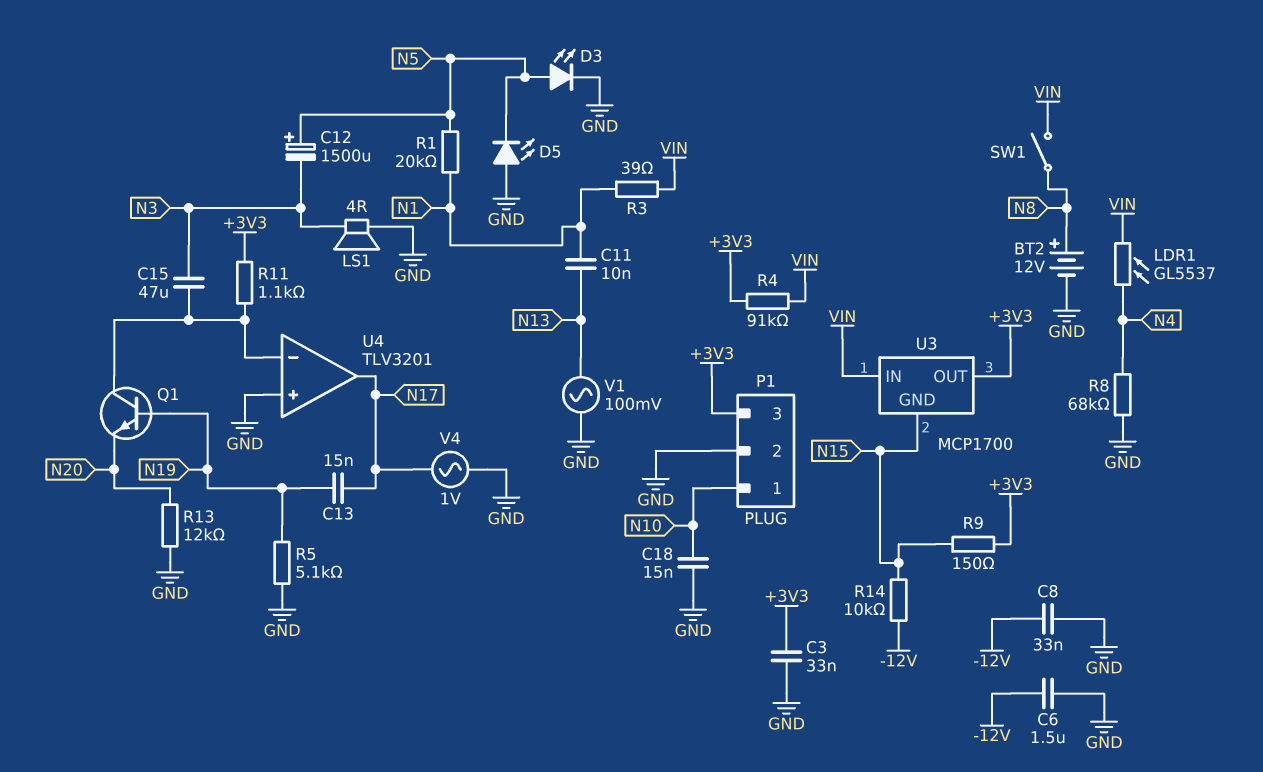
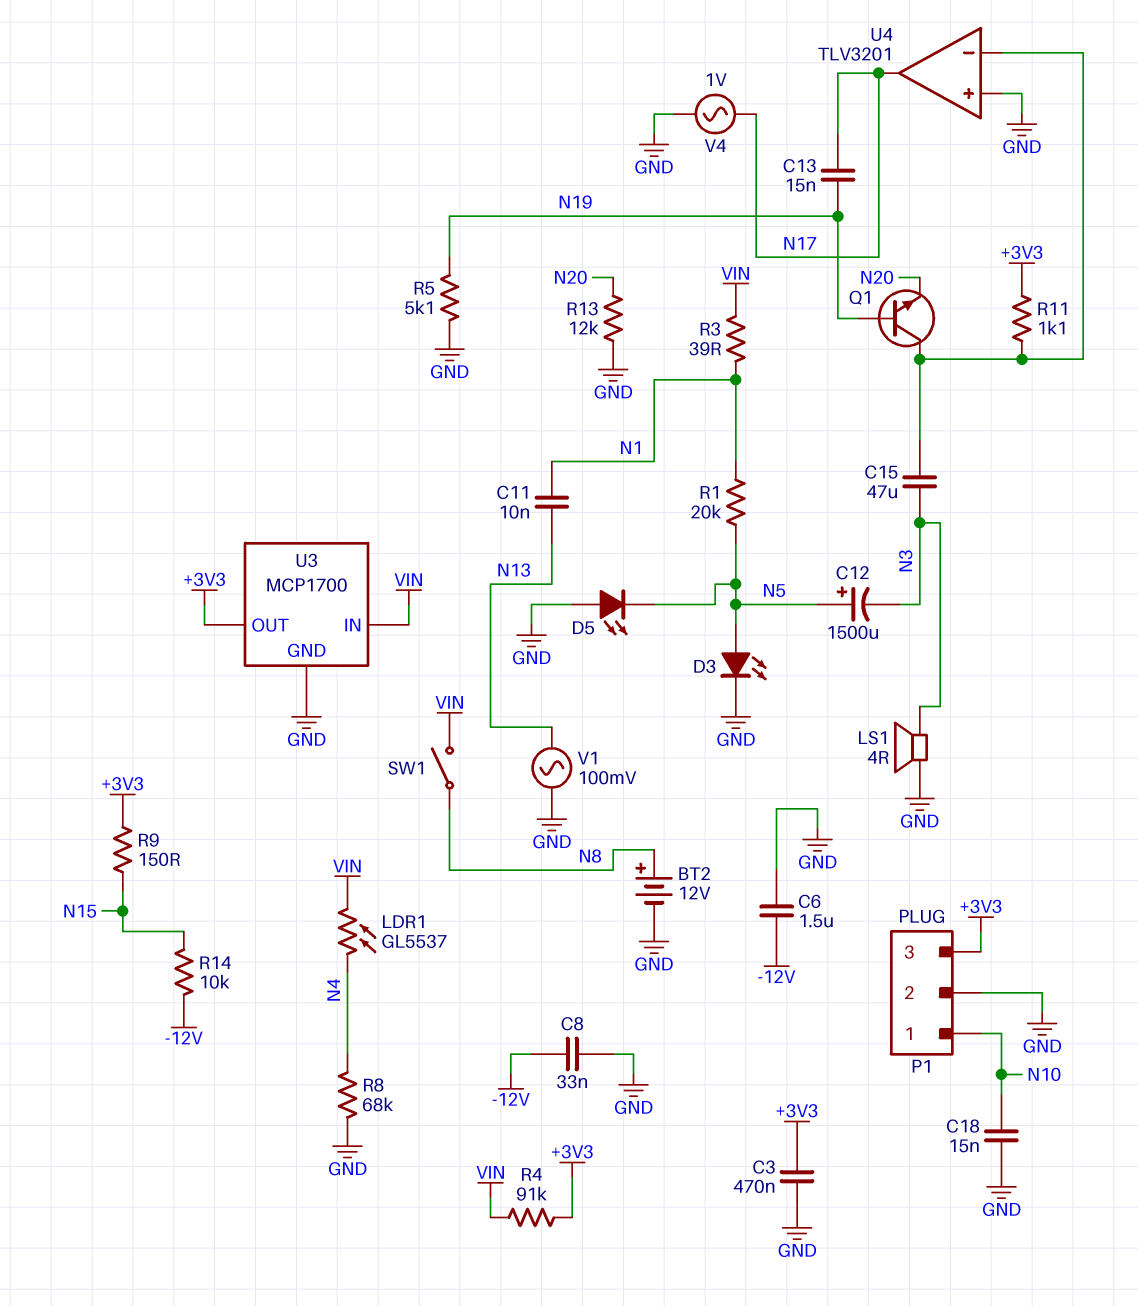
C3: 33nF (+3V3, GND) -> 470nF (+3V3, GND)
U3 pin GND: N15 -> GND

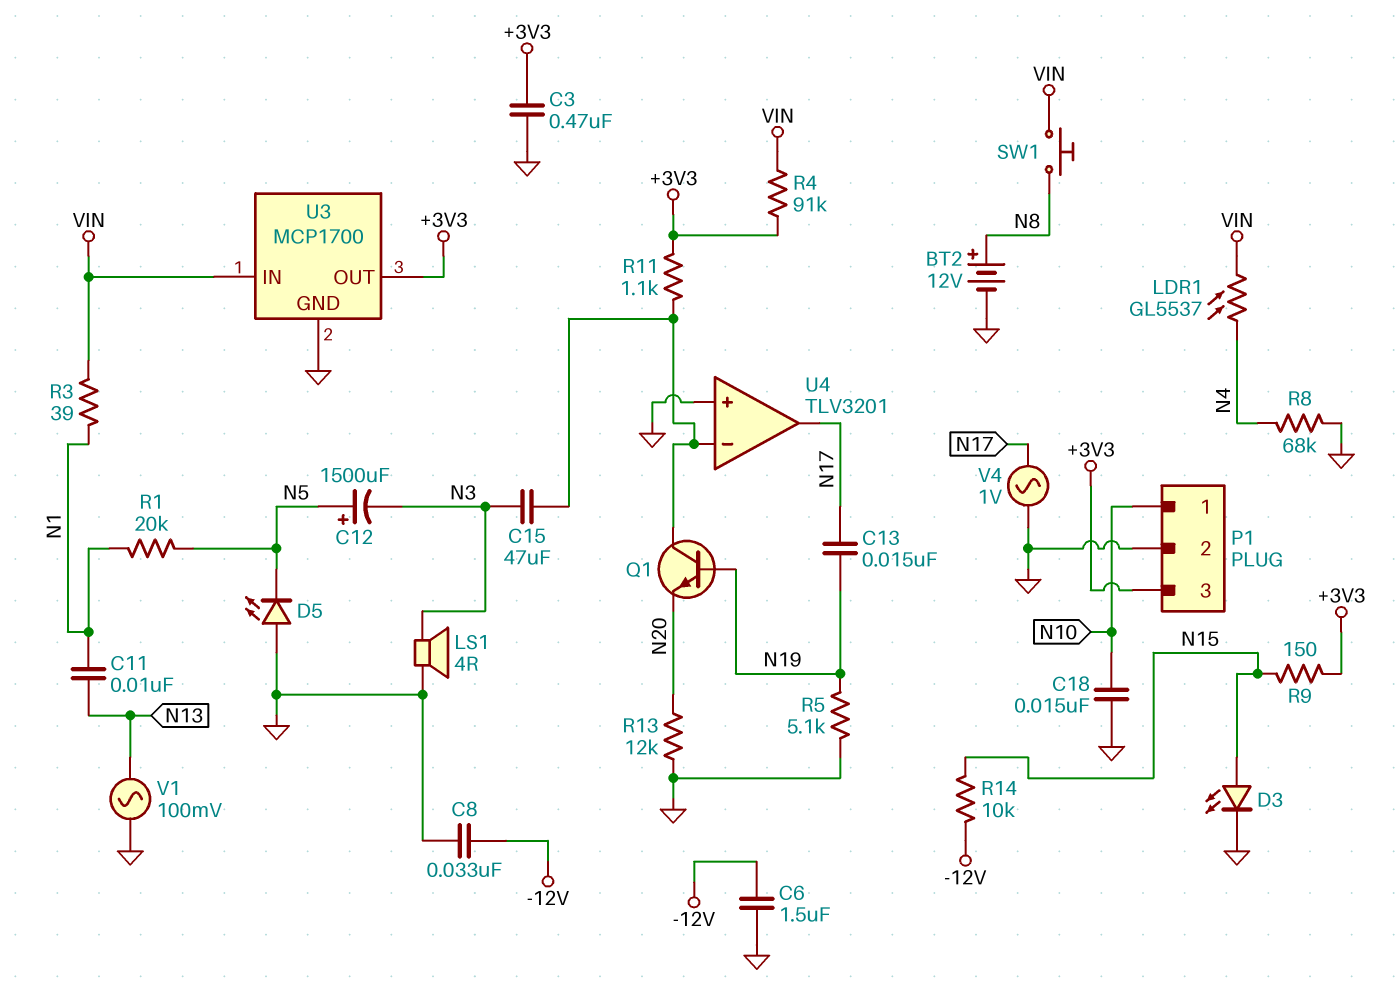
D3: LED (A N5, K GND) -> LED (A N15, K GND)
SW1: switch (N8, VIN) -> button (N8, VIN)

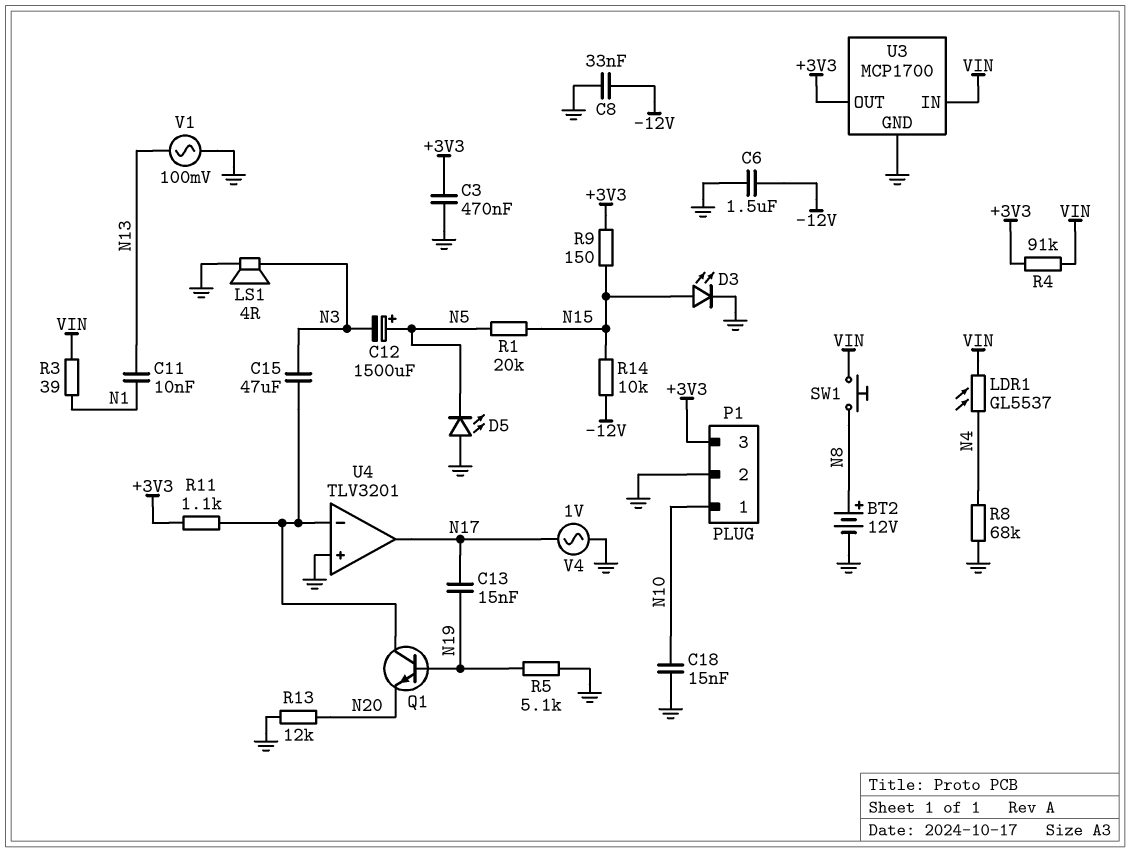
R1: 20k (N1, N5) -> 20k (N5, N15)

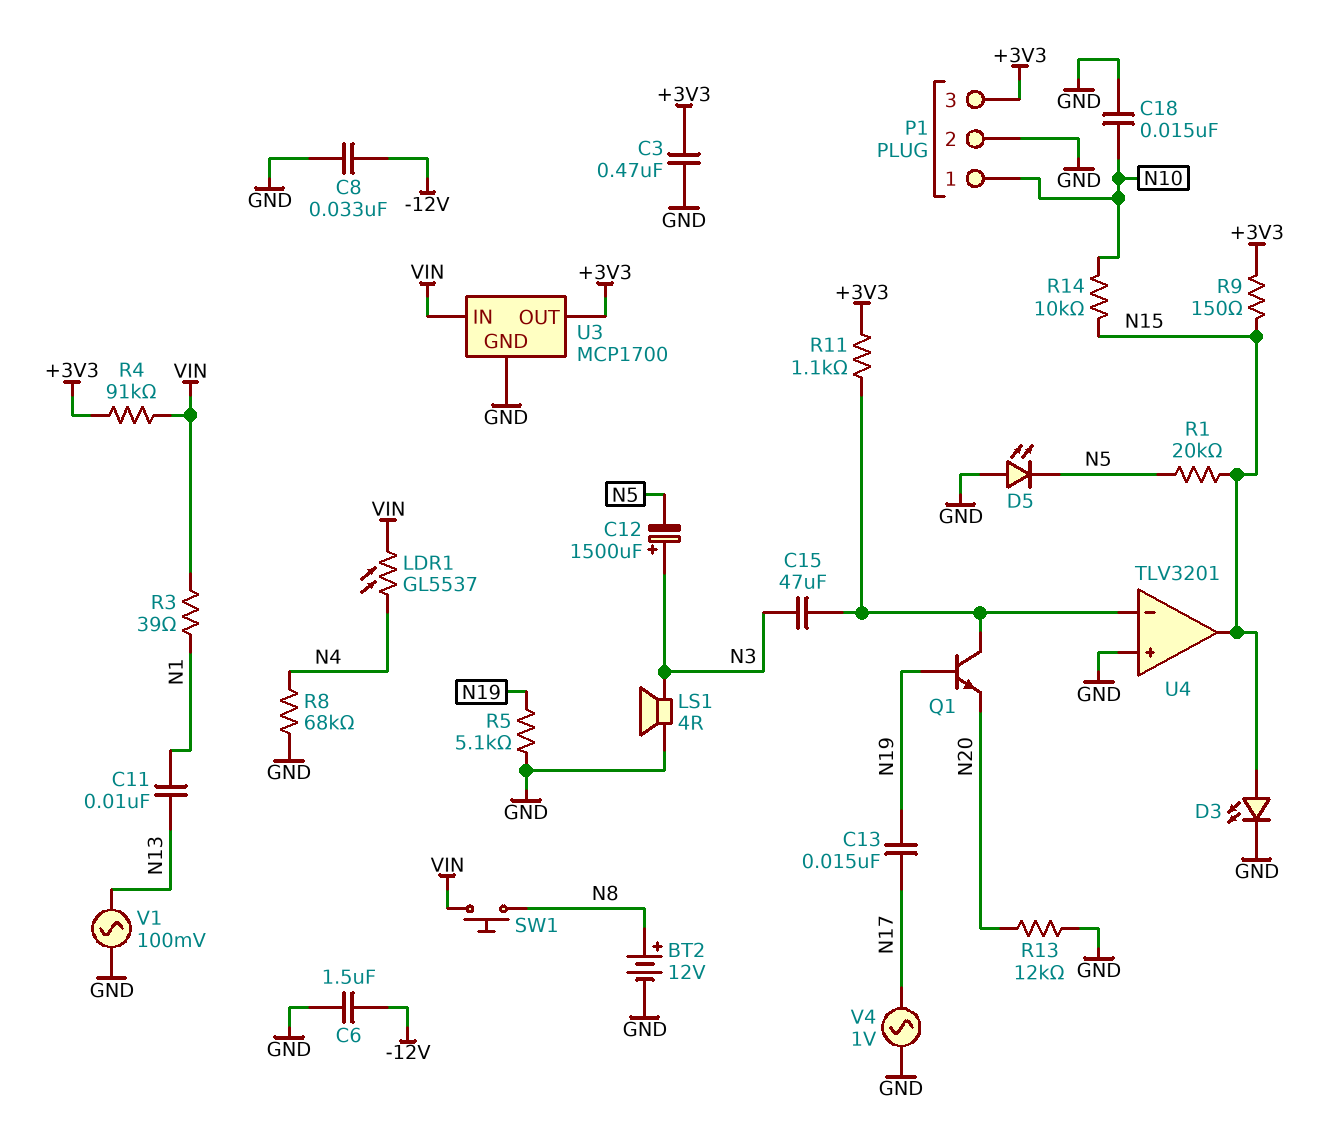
C12: 1500uF (plus N5, minus N3) -> 1500uF (plus N3, minus N5)
R14: 10k (-12V, N15) -> 10k (N10, N15)
U4 pin out: N17 -> N15

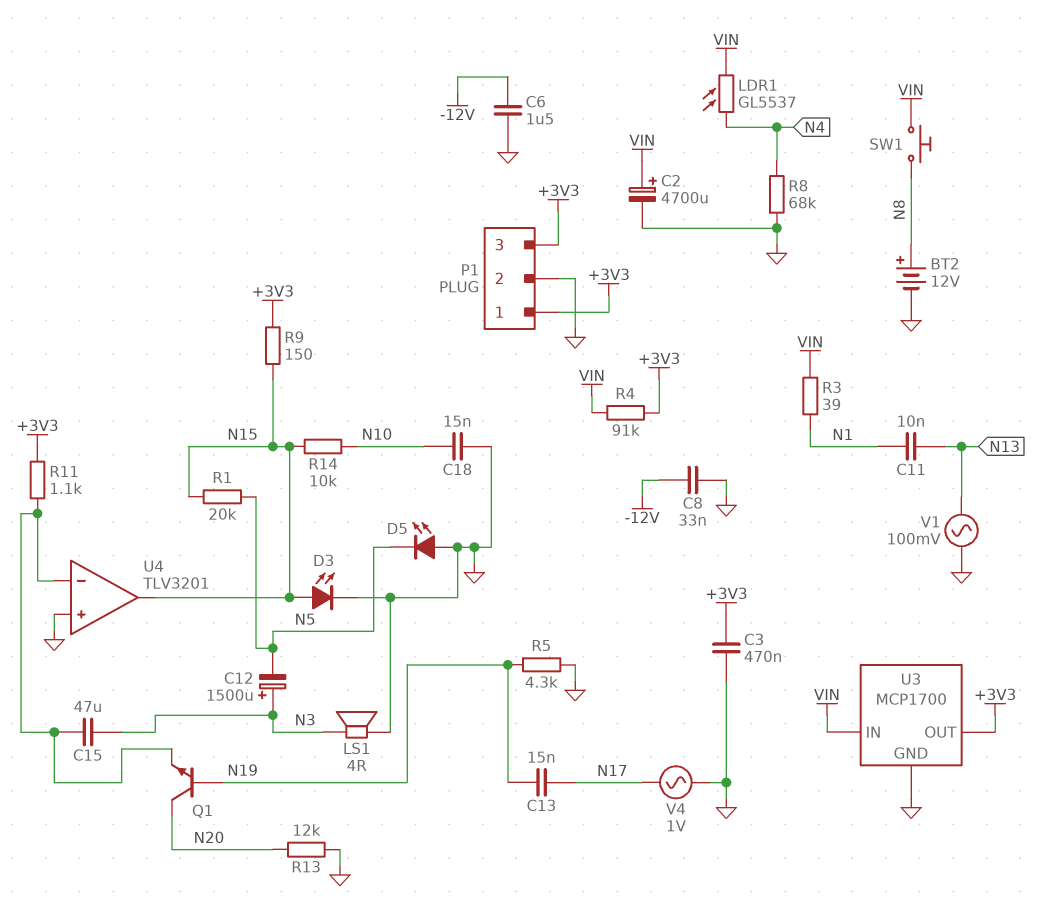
C2: none -> 4700uF (plus VIN, minus GND)
P1 pin 1: N10 -> +3V3
Q1: NPN (B N19, C U4/in-, E N20) -> NPN (B N19, C N20, E U4/in-)
R5: 5.1k (GND, N19) -> 4.3k (GND, N19)

